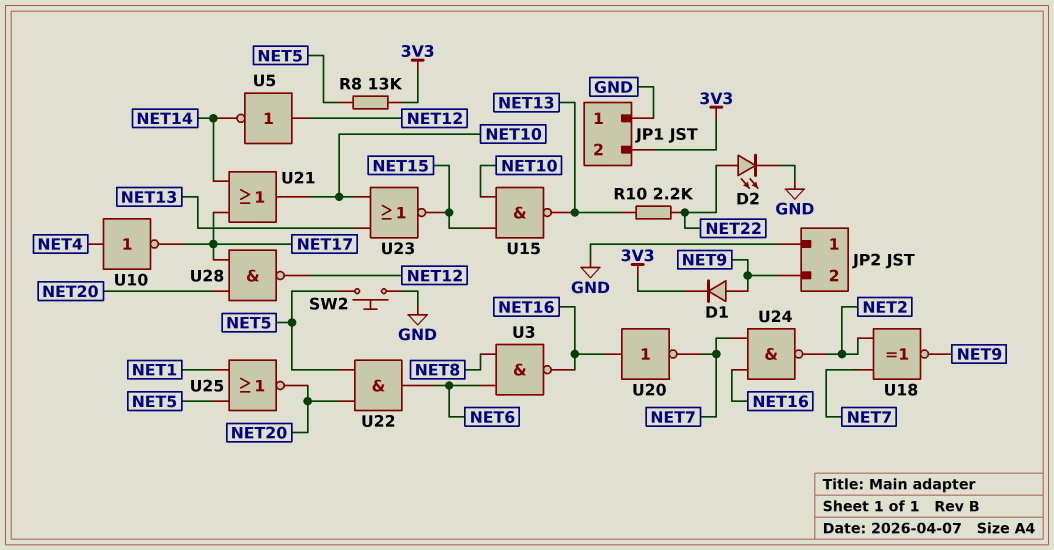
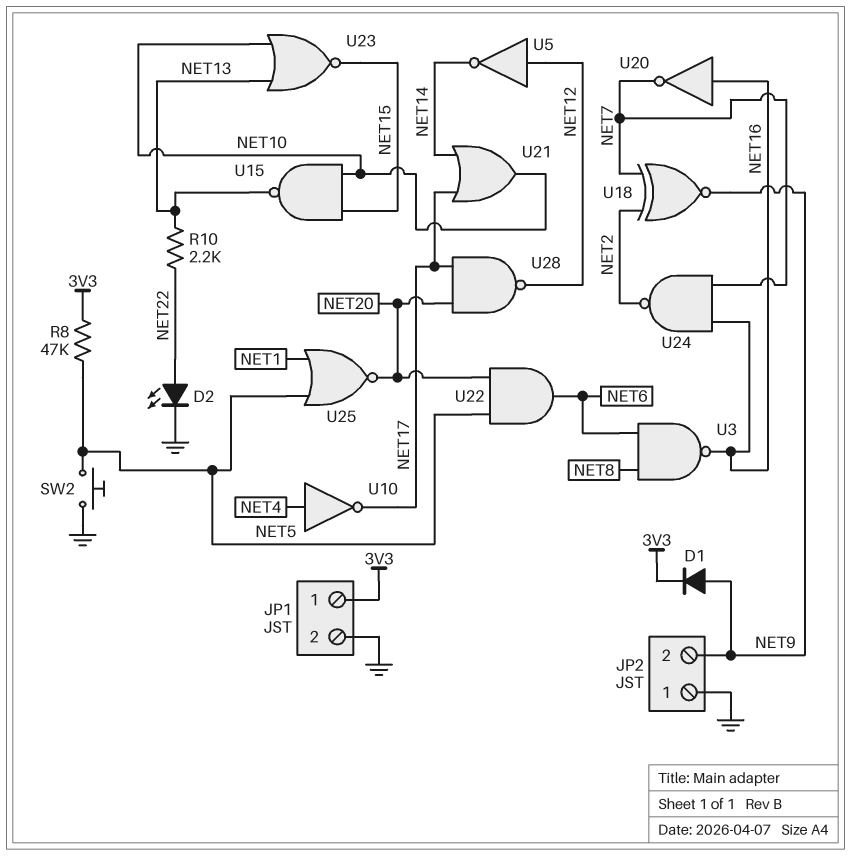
JP1 pin 1: GND -> 3V3
JP1 pin 2: 3V3 -> GND
R8: 13k (3V3, NET5) -> 47k (3V3, NET5)

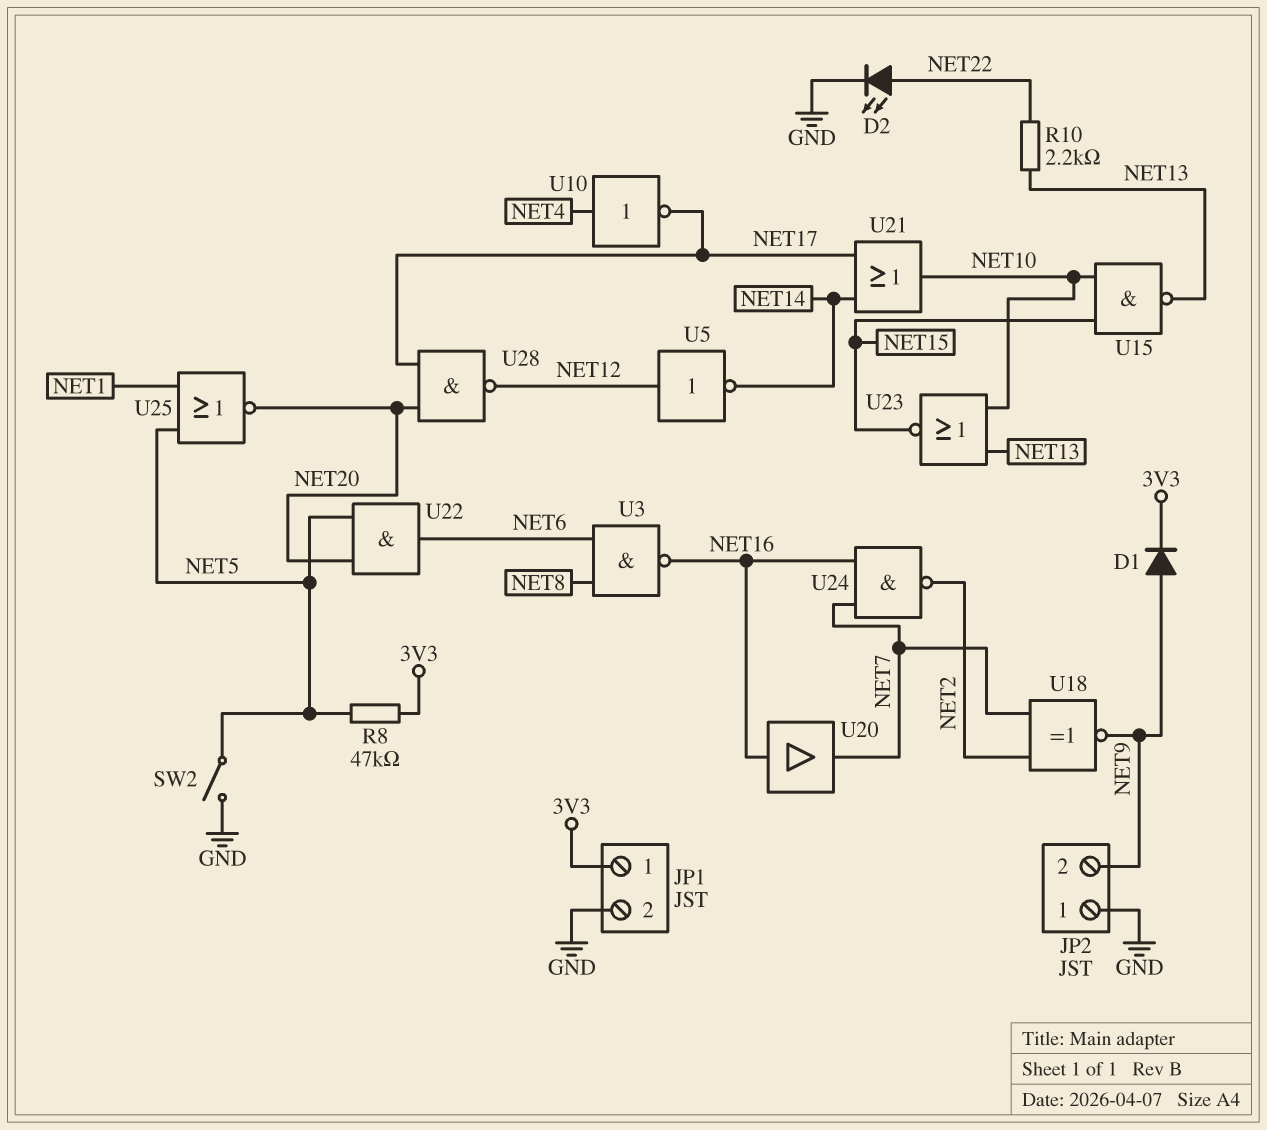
SW2: button (GND, NET5) -> switch (GND, NET5)
U20: NOT (in NET16, out NET7) -> buffer (in NET16, out NET7)

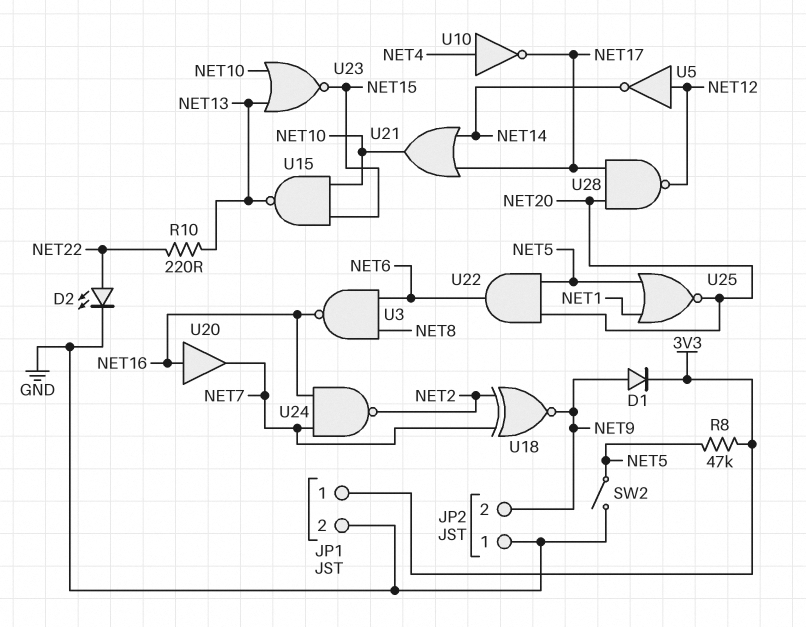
R10: 2.2k (NET13, NET22) -> 220 (NET13, NET22)

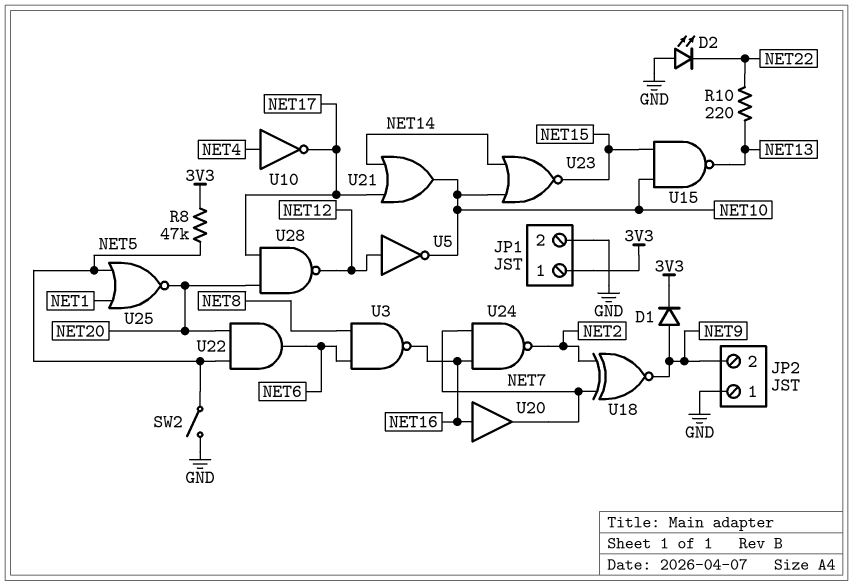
D2: LED (A NET22, K GND) -> LED (A GND, K NET22)
U5: NOT (in NET12, out NET14) -> NOT (in NET12, out NET10)
U23: NOR (in NET10, in NET13, out NET15) -> NOR (in NET10, in NET14, out NET15)

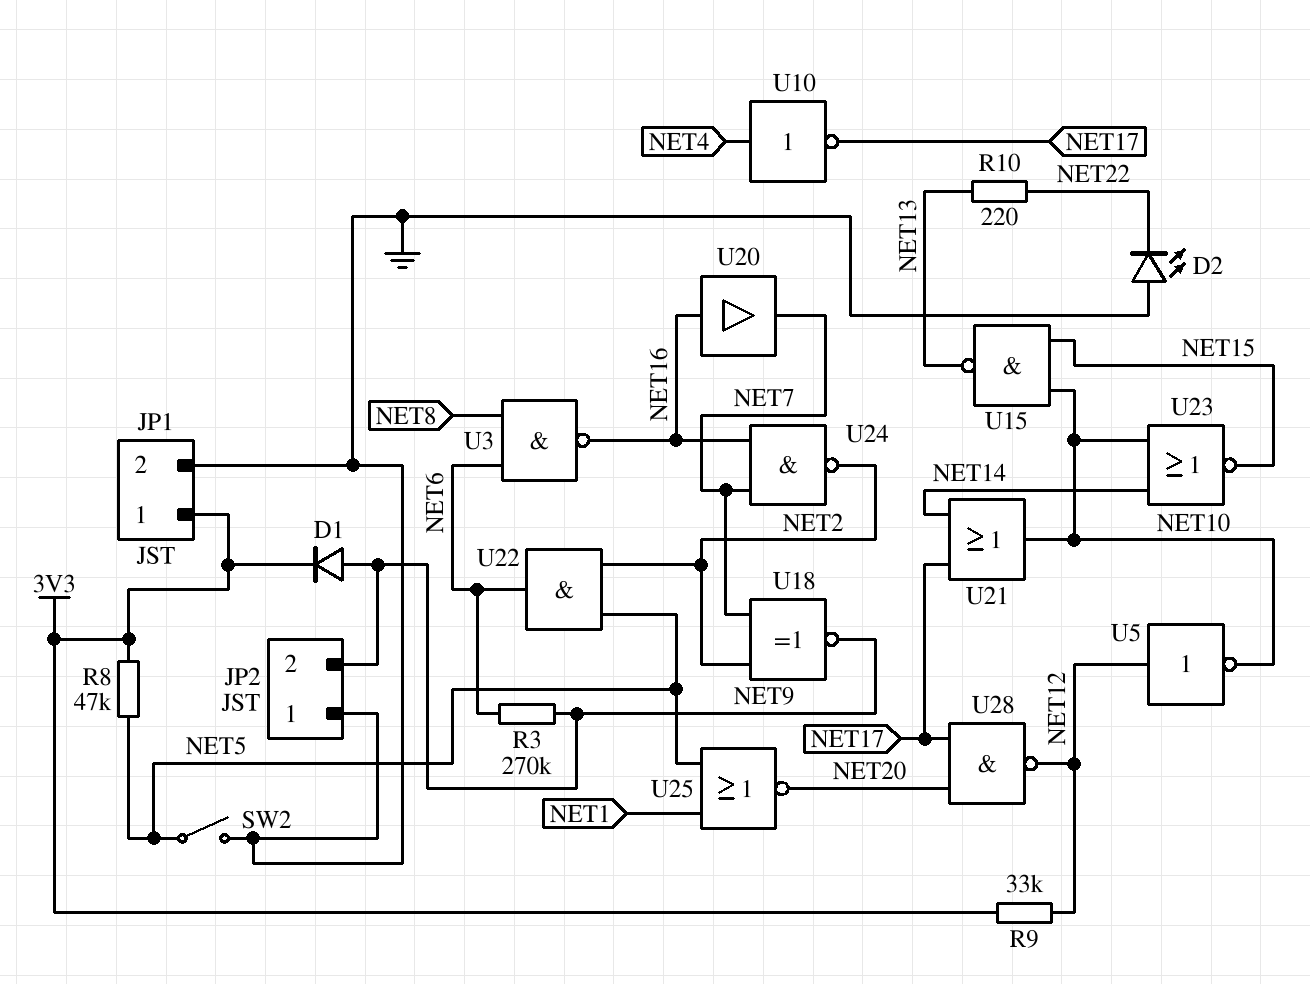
R3: none -> 270k (NET6, NET9)
R9: none -> 33k (3V3, NET12)
U22: AND (in NET5, in NET20, out NET6) -> AND (in NET2, in NET5, out NET6)

